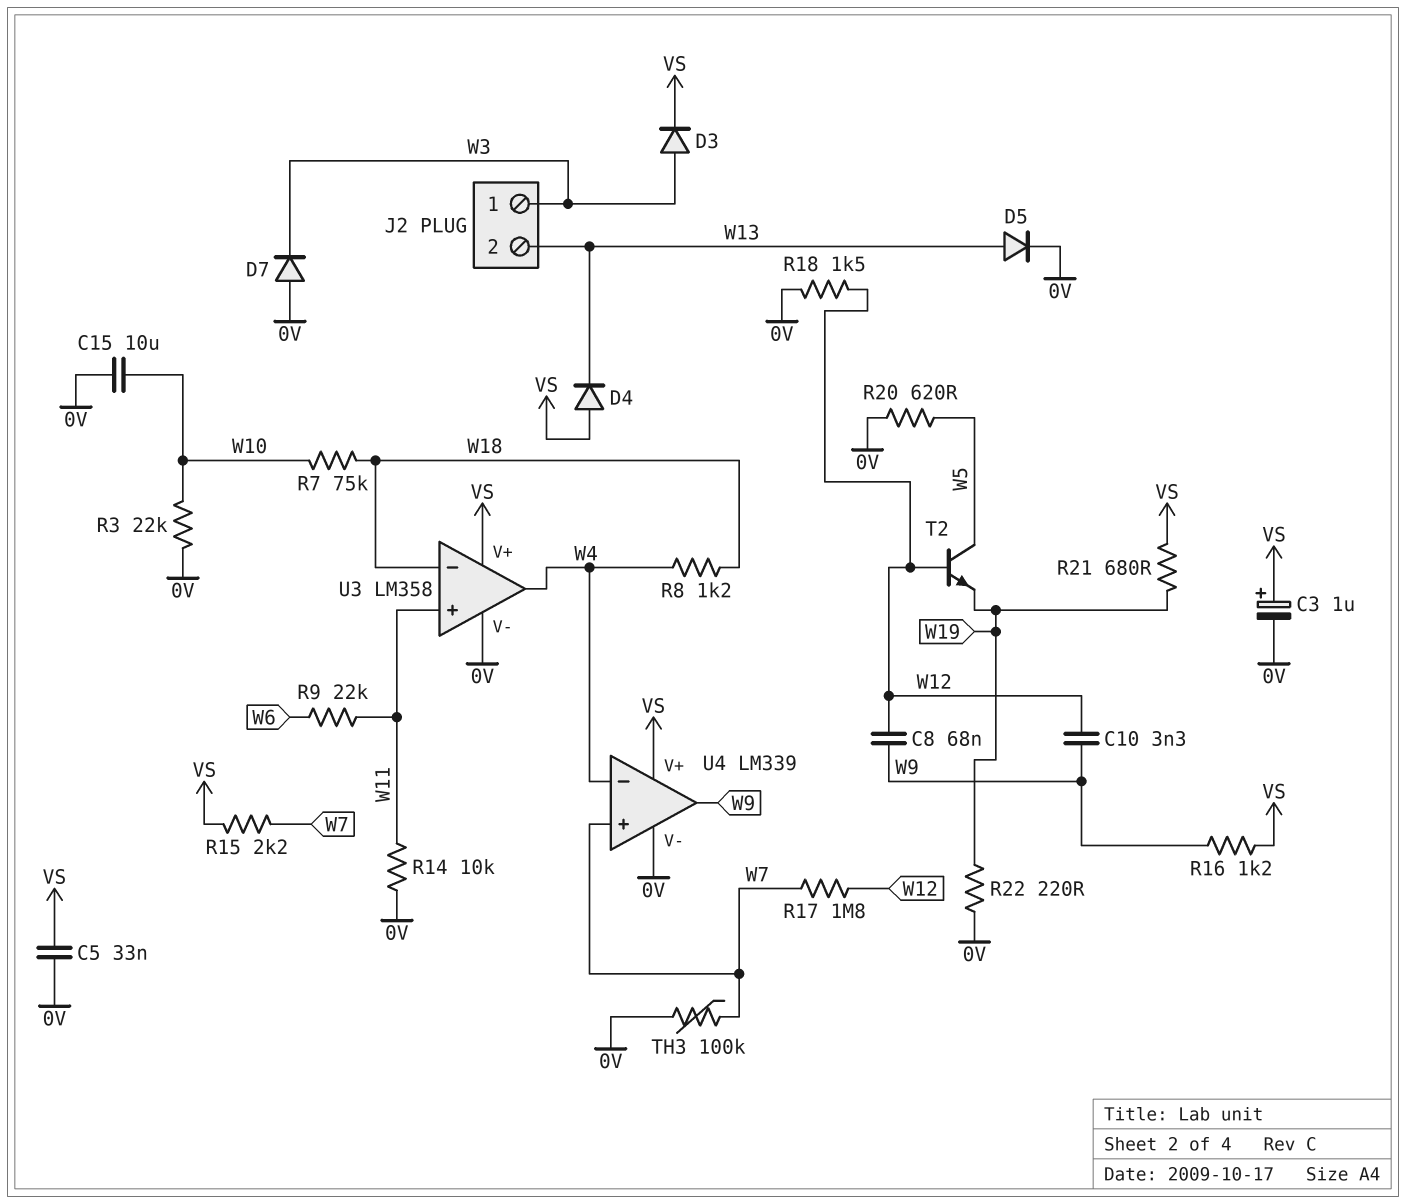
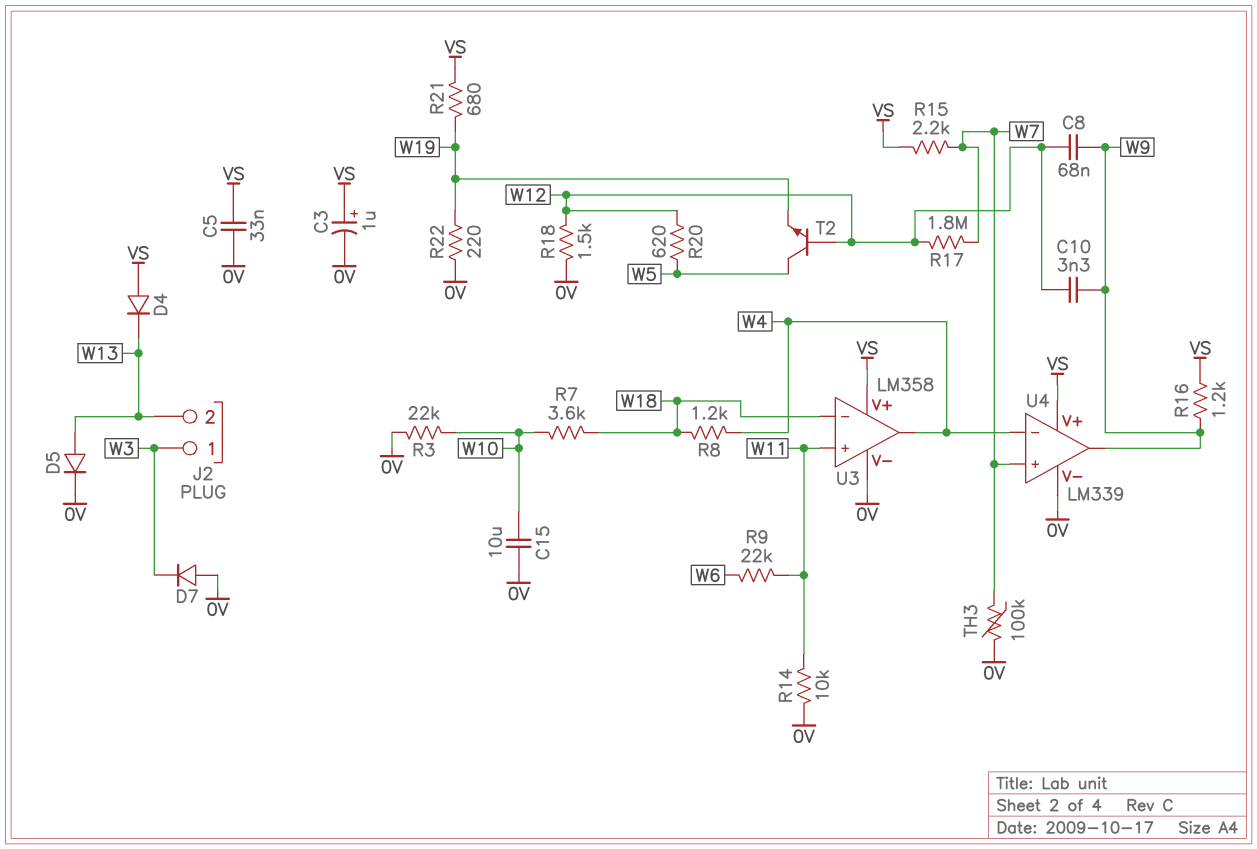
D3: diode (A W3, K VS) -> none
R7: 75k (W10, W18) -> 3.6k (W10, W18)
R20: 620 (0V, W5) -> 620 (W5, W12)

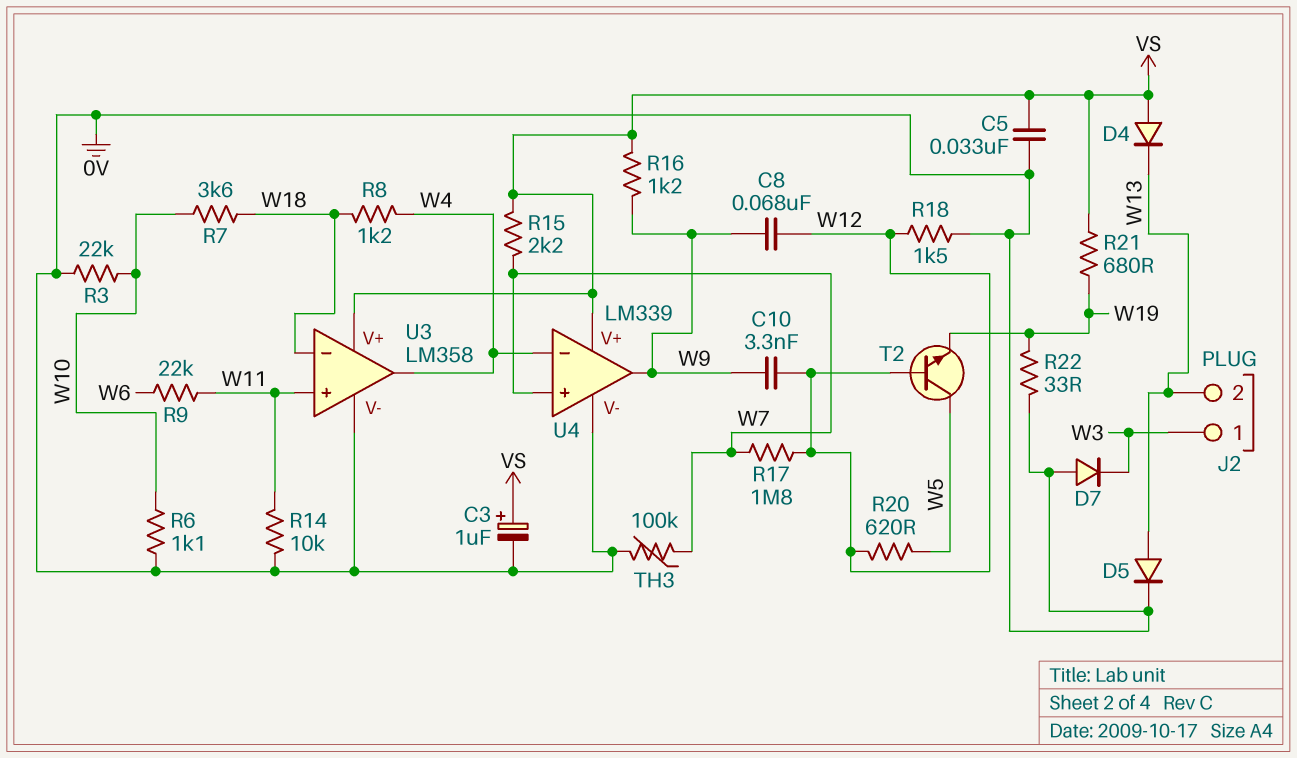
C15: 10uF (0V, W10) -> none
R6: none -> 1.1k (0V, W10)
R22: 220 (0V, W19) -> 33 (0V, W19)

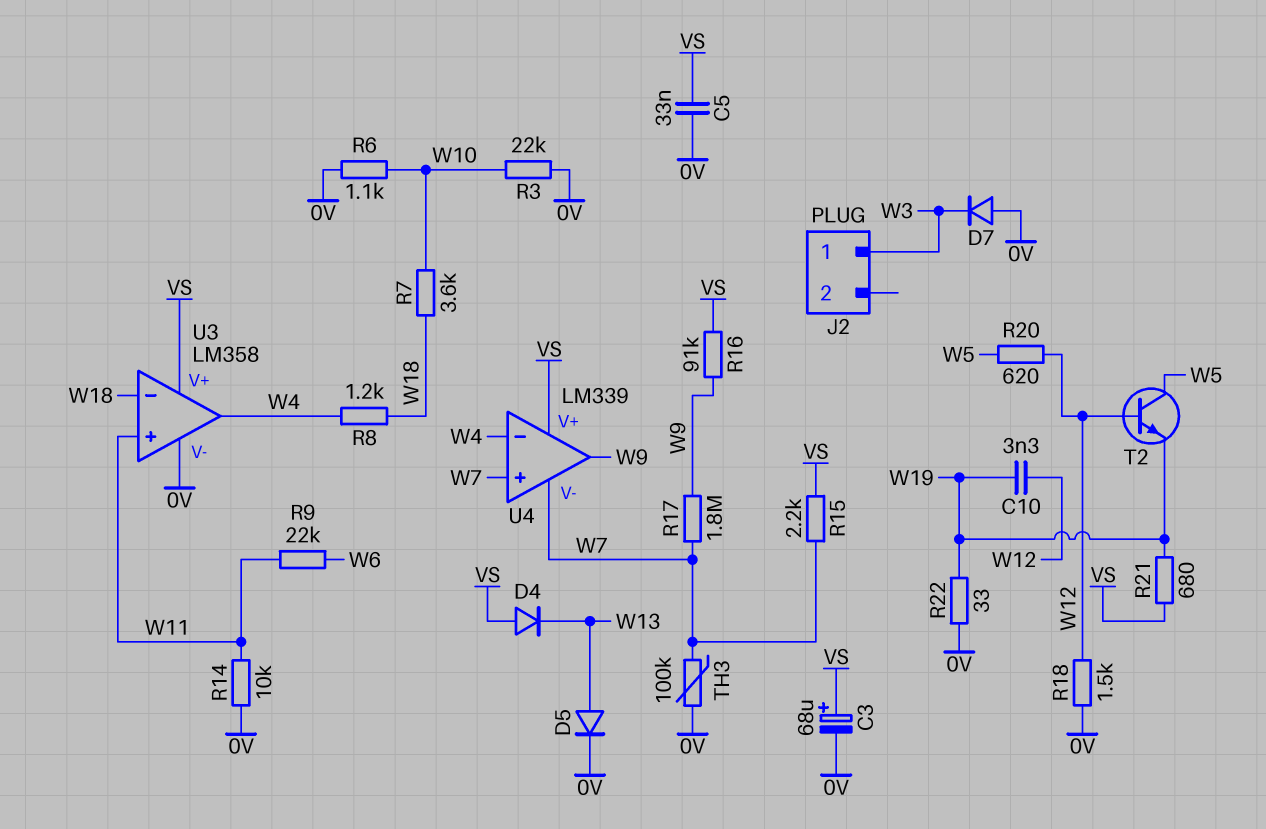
C3: 1uF (plus VS, minus 0V) -> 68uF (plus VS, minus 0V)
C8: 68nF (W9, W12) -> none
C10: 3.3nF (W9, W12) -> 3.3nF (W12, W19)
J2 pin 2: W13 -> none
R16: 1.2k (VS, W9) -> 91k (VS, W9)
R17: 1.8M (W7, W12) -> 1.8M (W7, W9)
U4 pin V-: 0V -> W7

